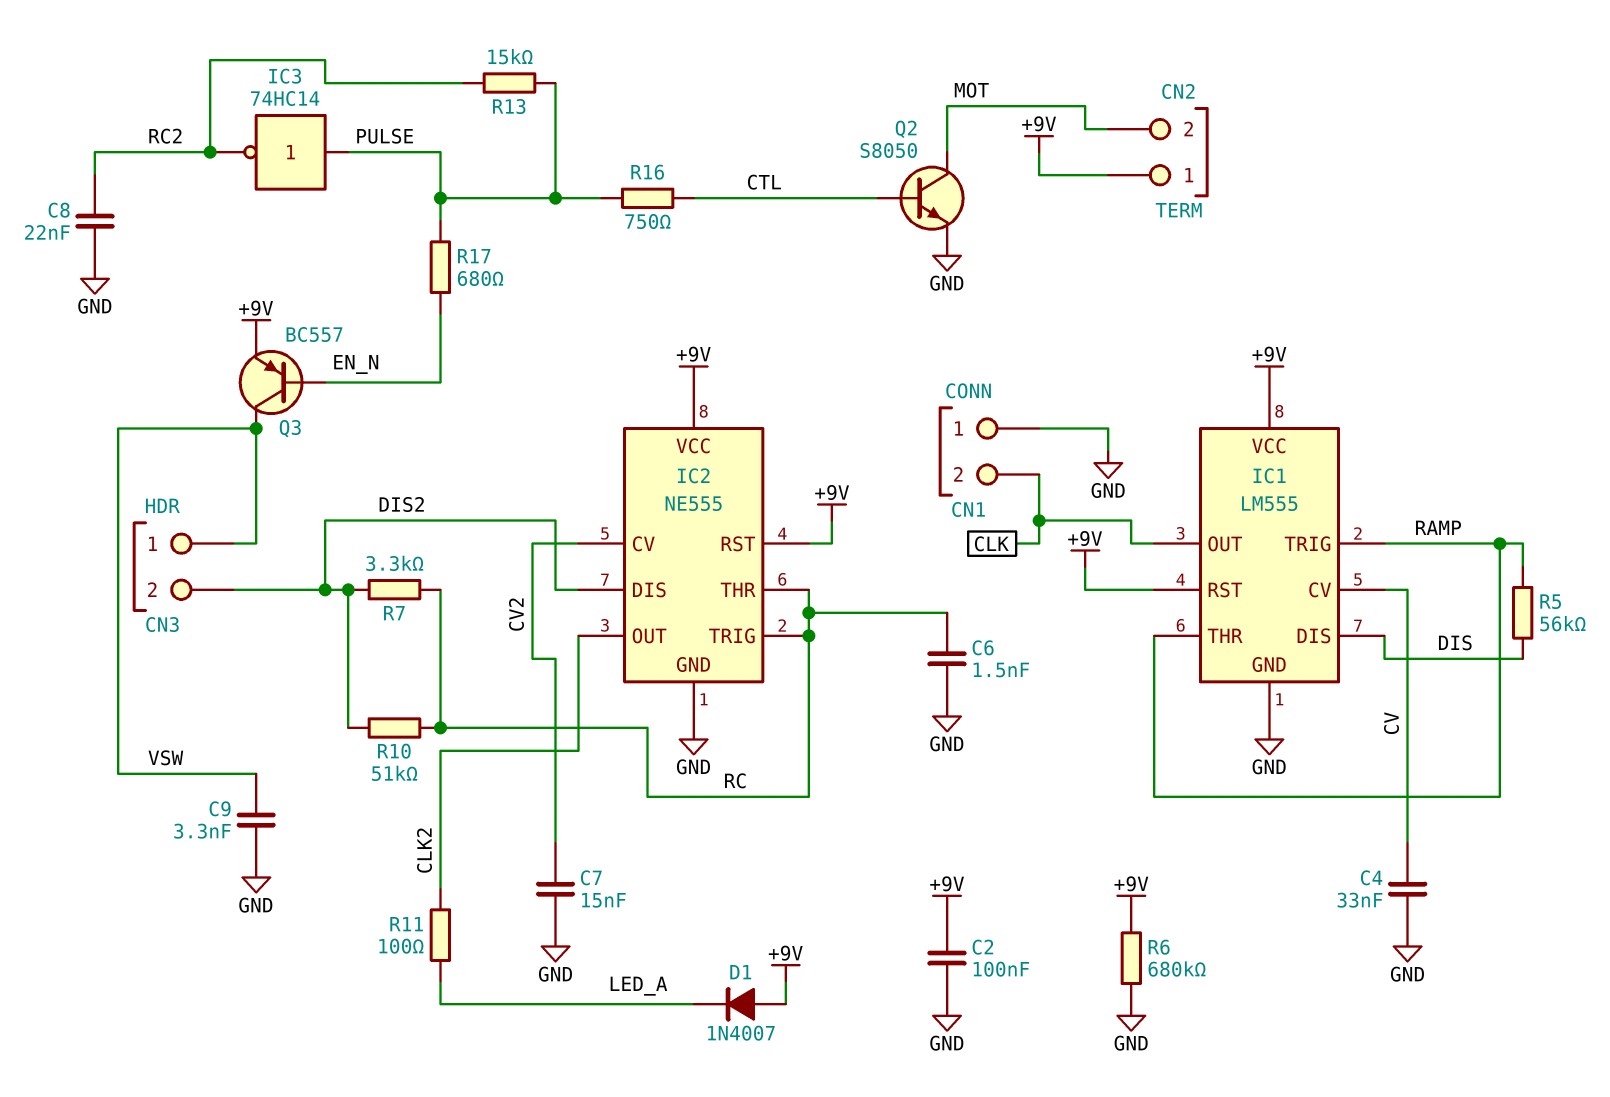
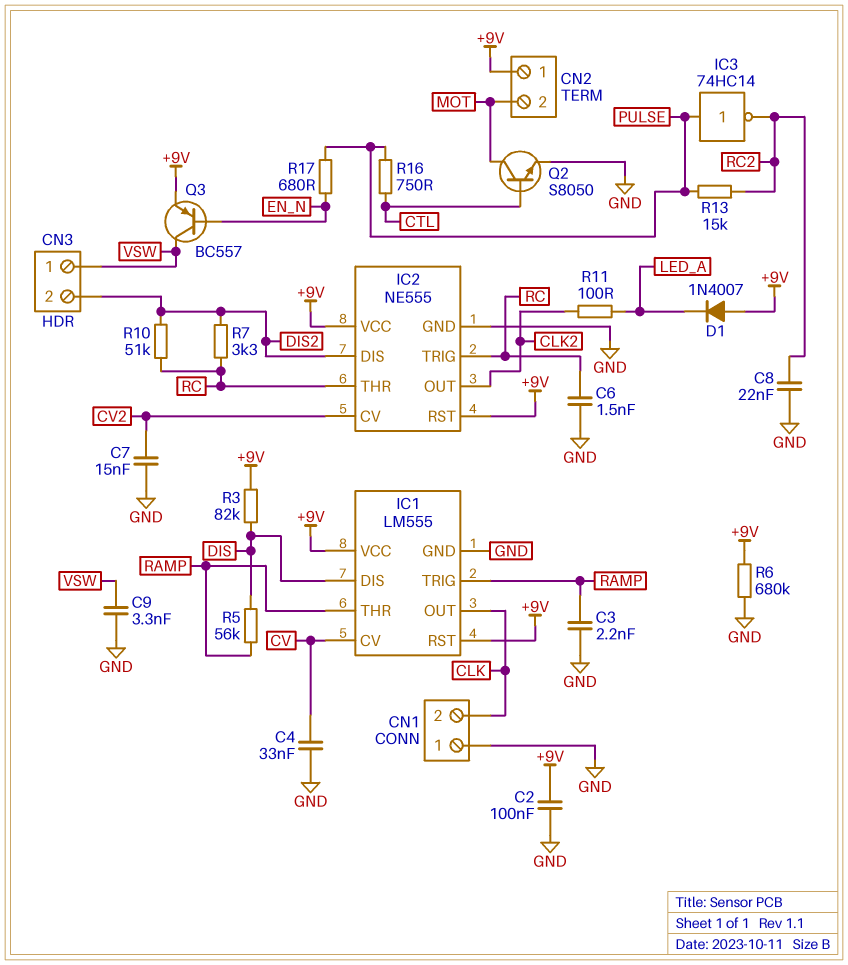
C3: none -> 2.2nF (GND, RAMP)
R3: none -> 82k (+9V, DIS)

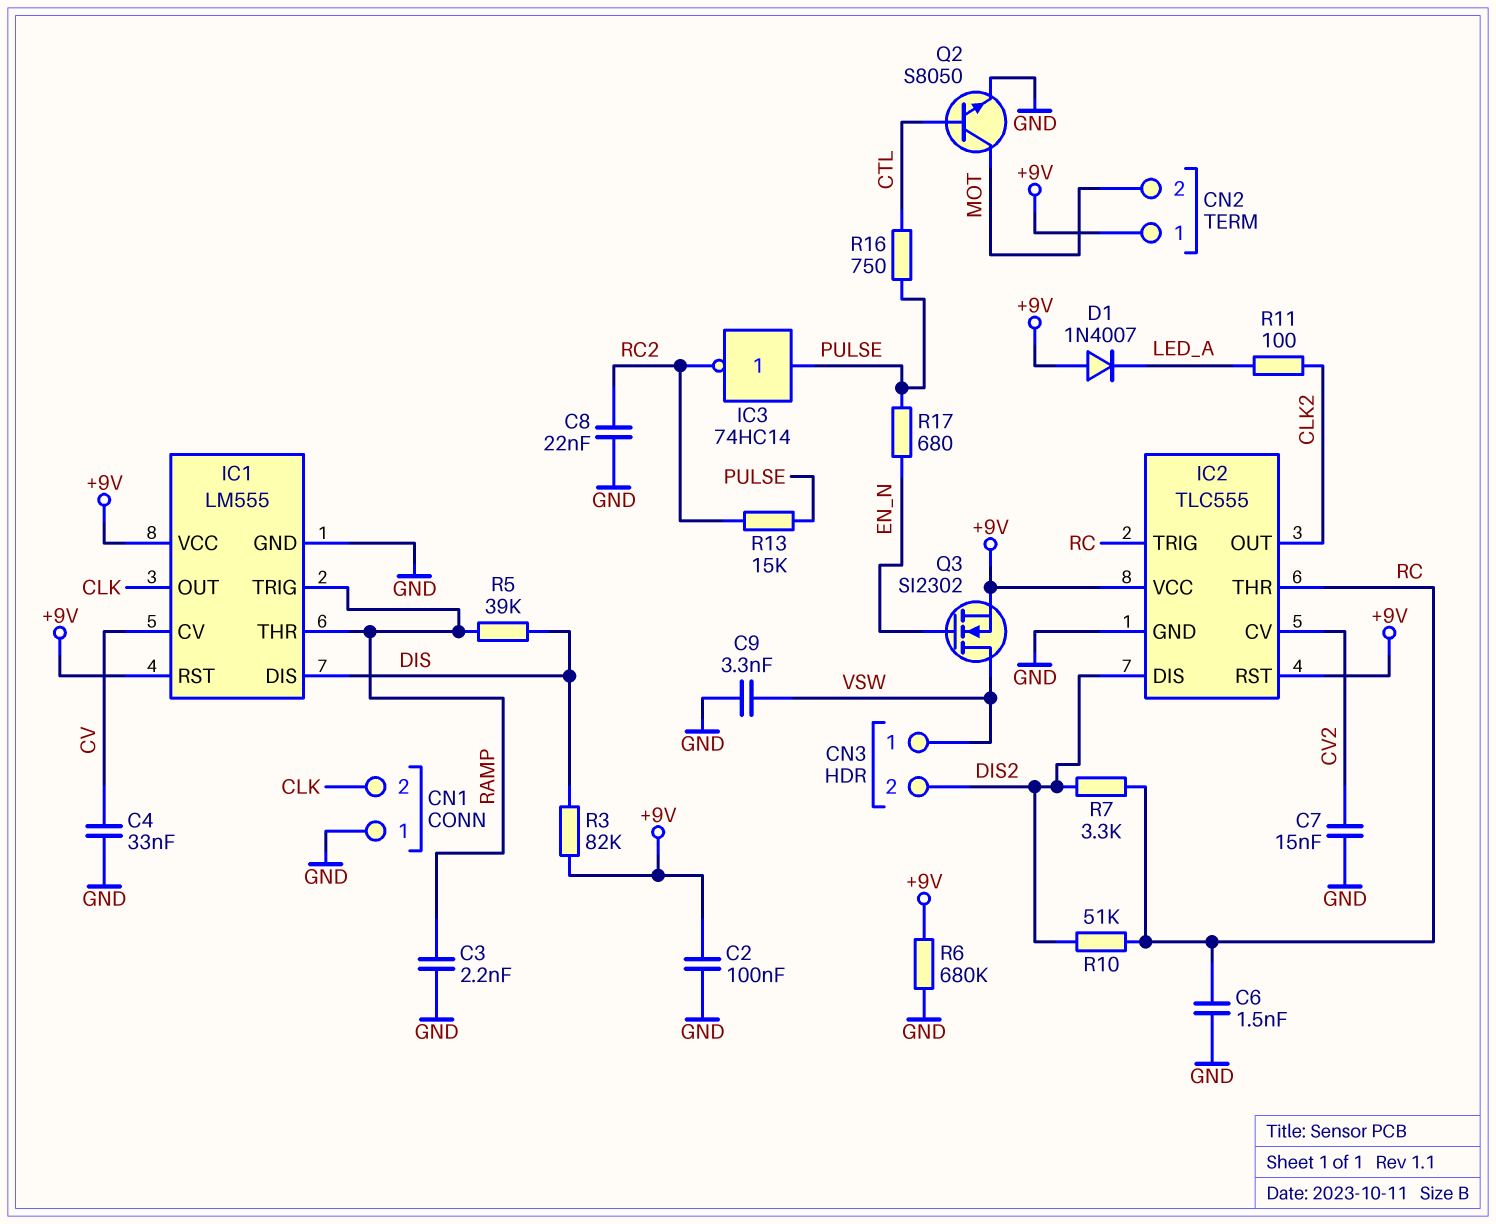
IC2: NE555 -> TLC555
Q3: PNP BC557 (B EN_N, C VSW, E +9V) -> NMOS SI2302 (G EN_N, D VSW, S +9V)
R5: 56k (DIS, RAMP) -> 39k (DIS, RAMP)

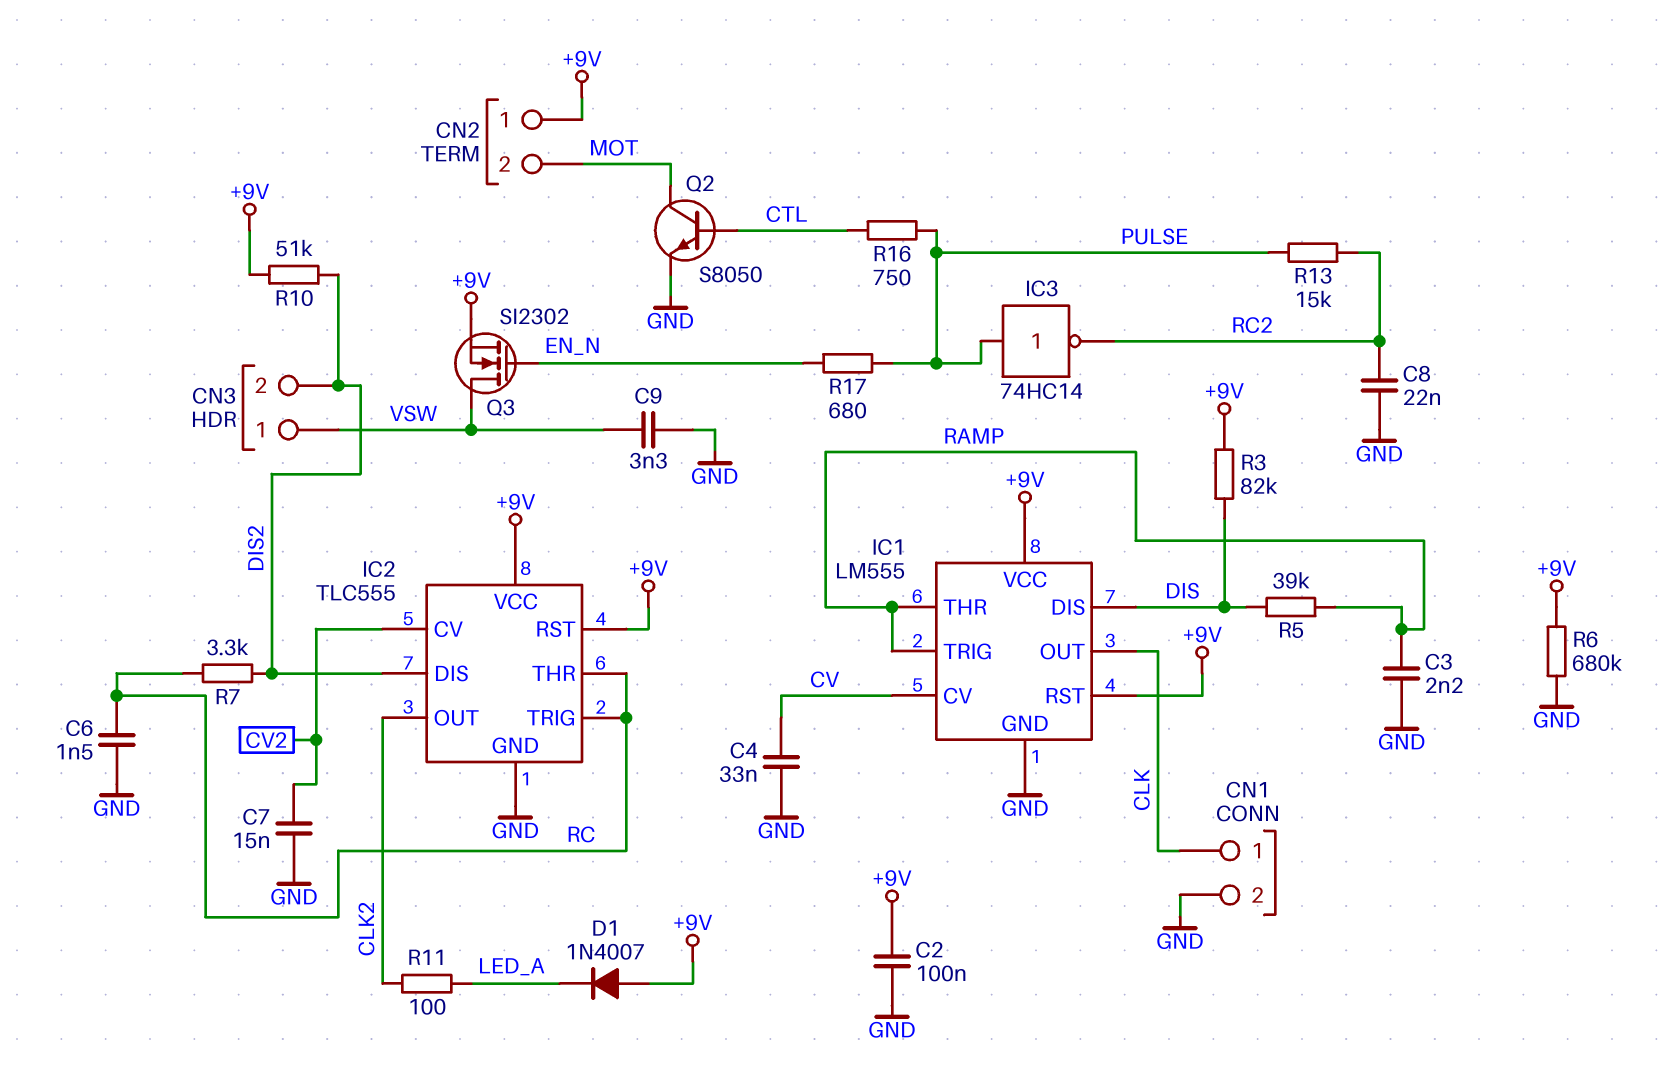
CN1 pin 1: GND -> CLK
CN1 pin 2: CLK -> GND
R10: 51k (DIS2, RC) -> 51k (+9V, DIS2)

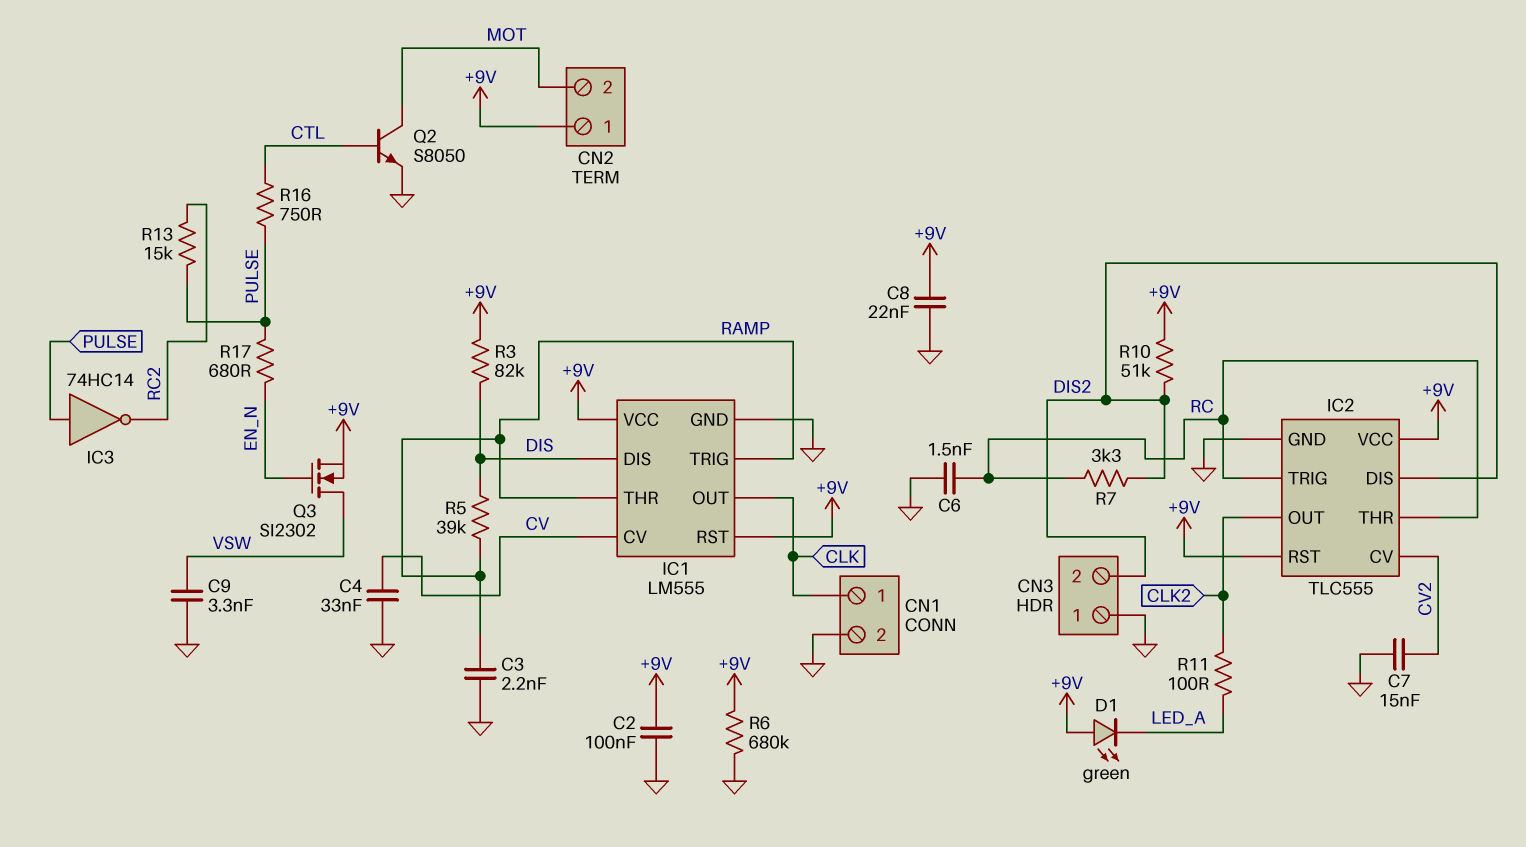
C8: 22nF (GND, RC2) -> 22nF (+9V, GND)
CN3 pin 1: VSW -> GND
D1: diode 1N4007 (A +9V, K LED_A) -> LED green (A +9V, K LED_A)

